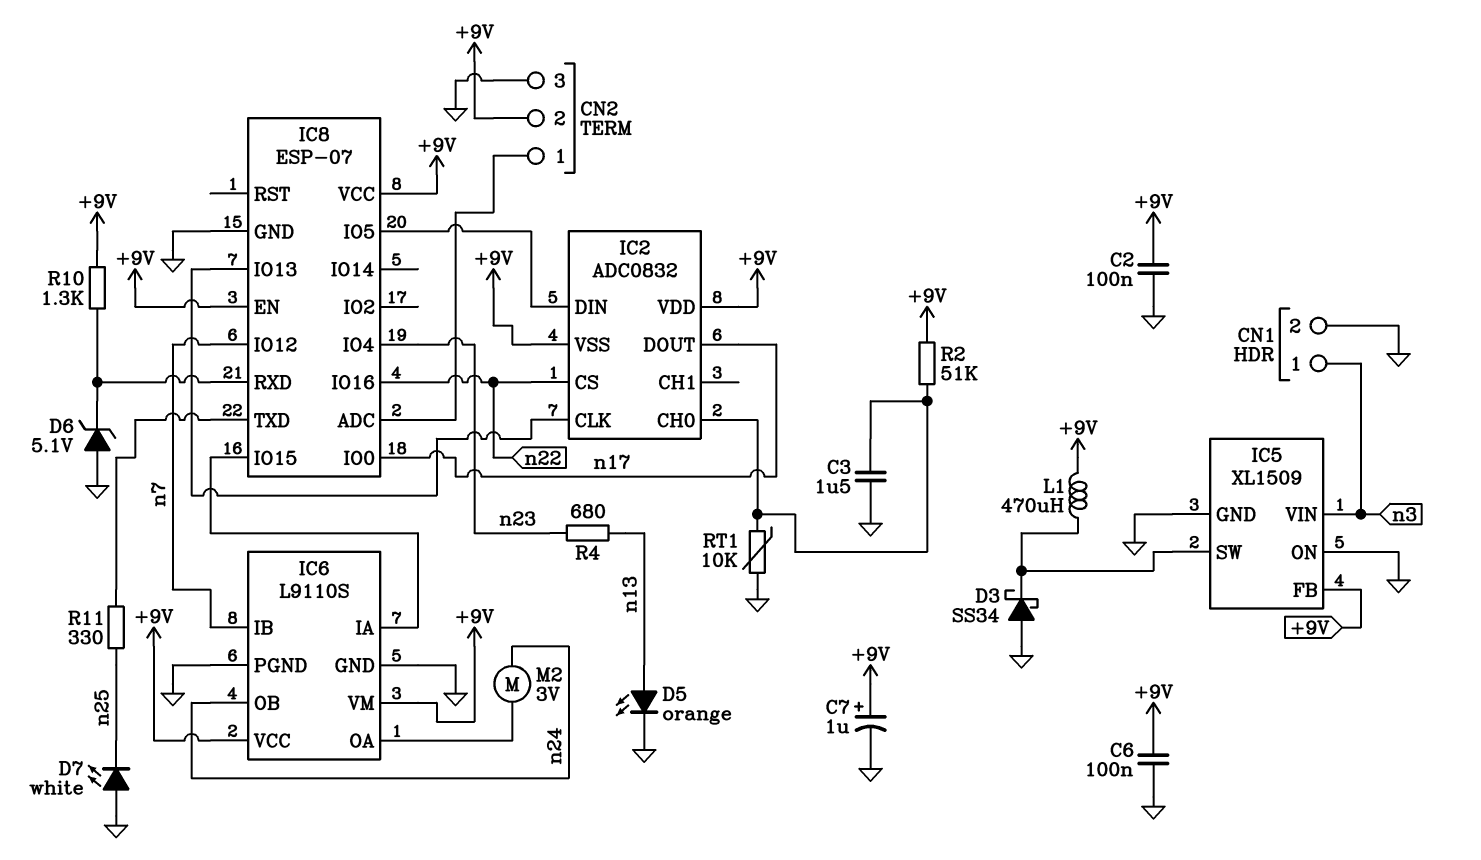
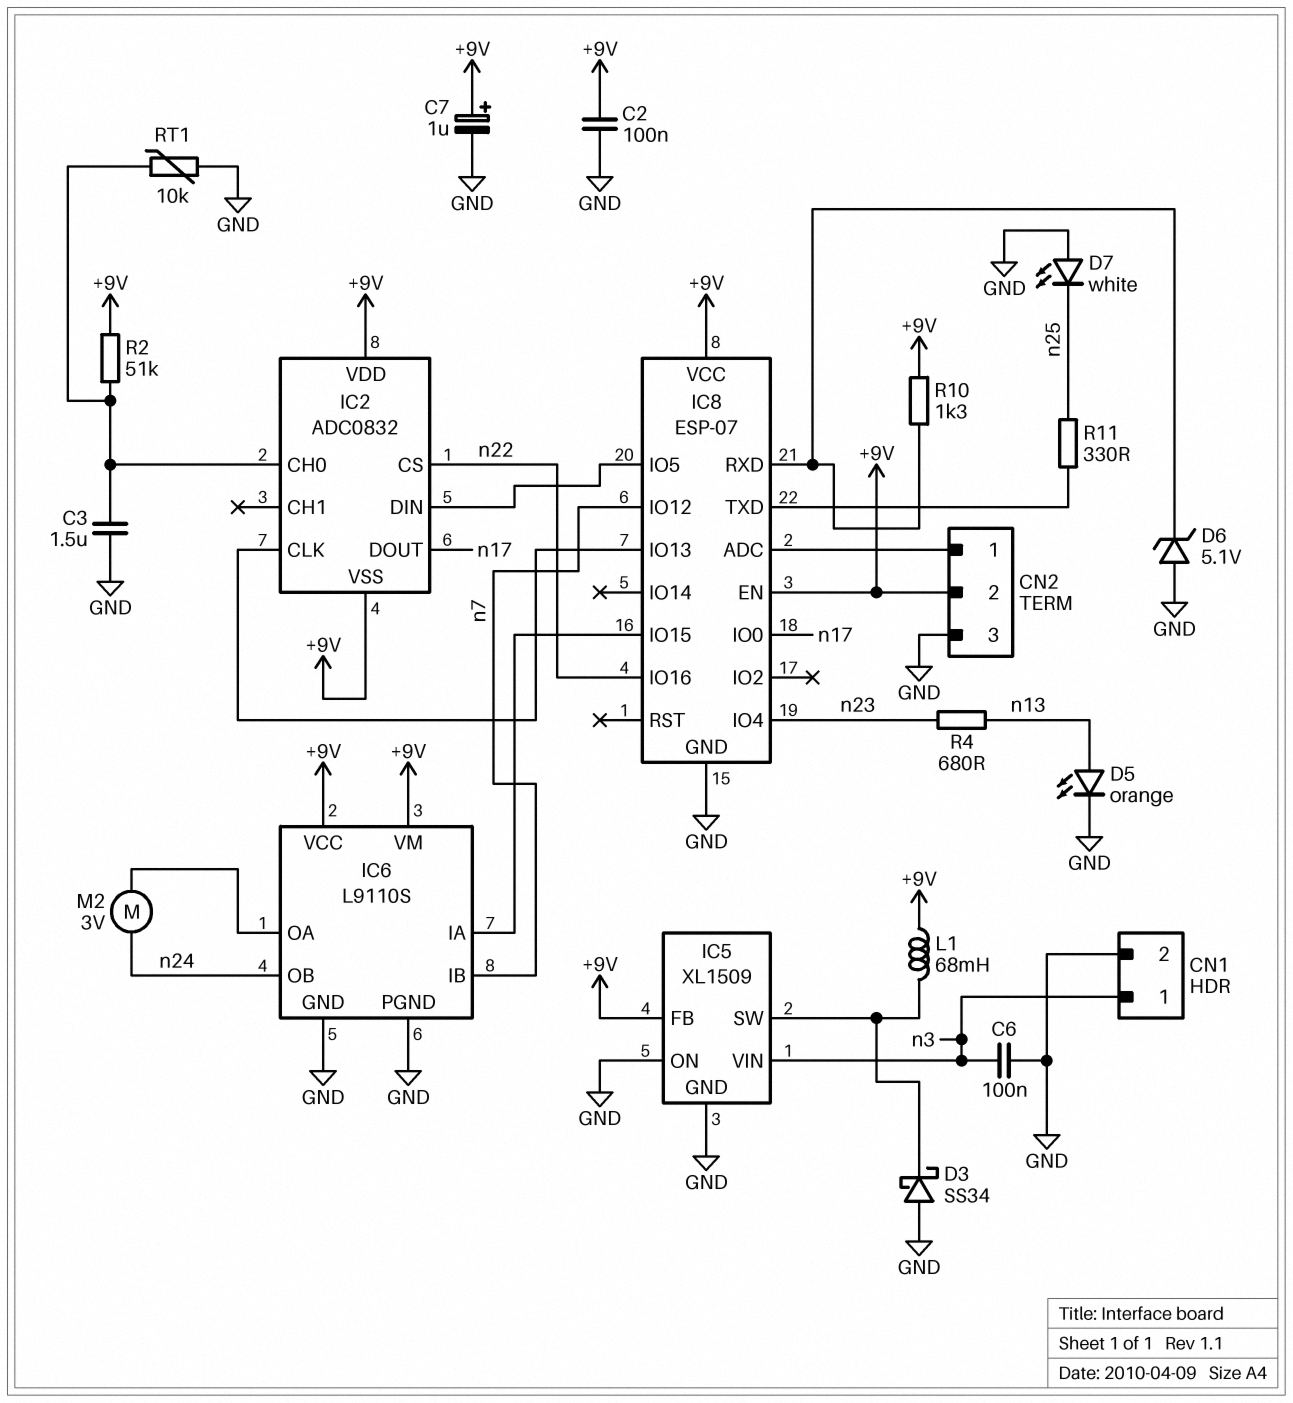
C6: 100nF (+9V, GND) -> 100nF (GND, n3)
L1: 470uH (+9V, IC5/SW) -> 68mH (+9V, IC5/SW)

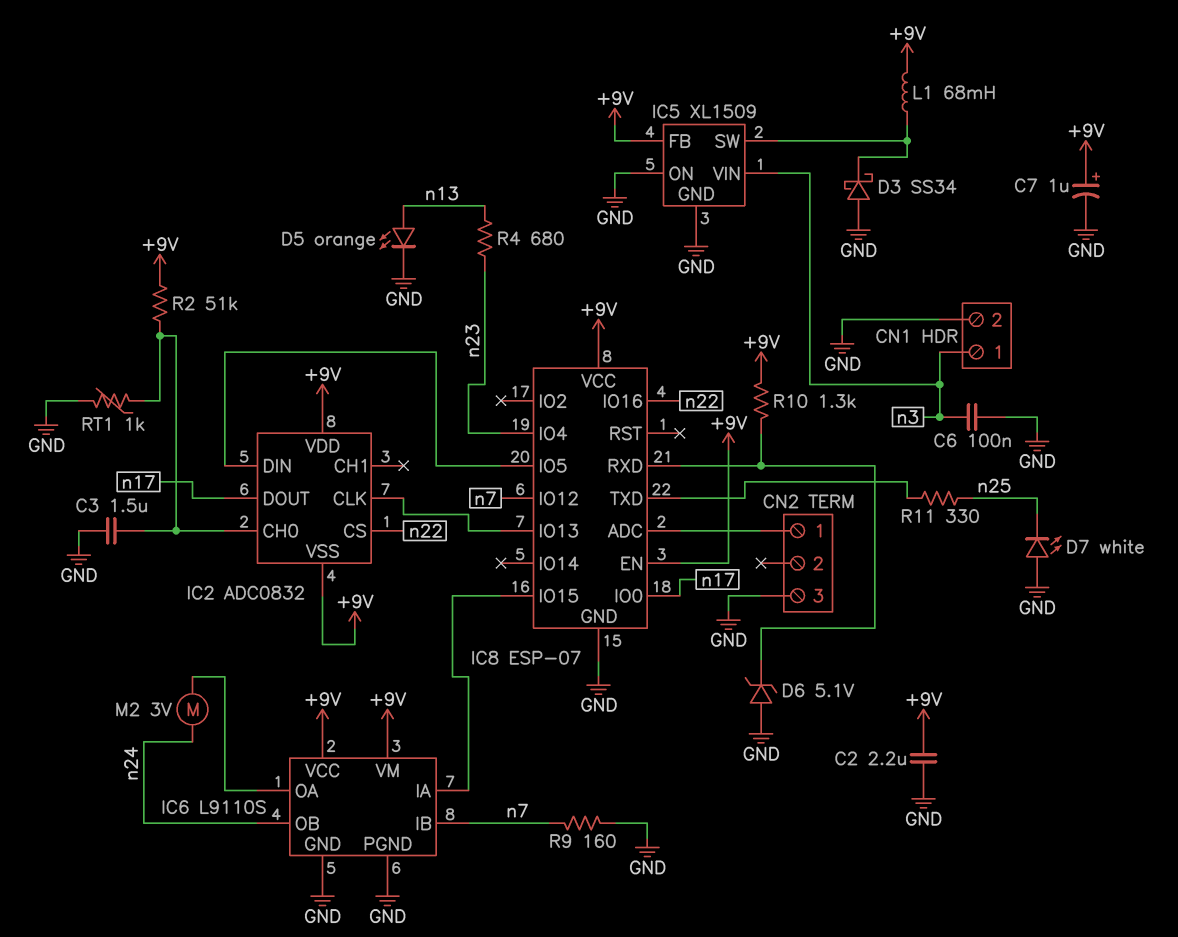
C2: 100nF (+9V, GND) -> 2.2uF (+9V, GND)
CN2 pin 2: +9V -> none
R9: none -> 160 (GND, n7)
RT1: 10k (GND, IC2/CH0) -> 1k (GND, IC2/CH0)

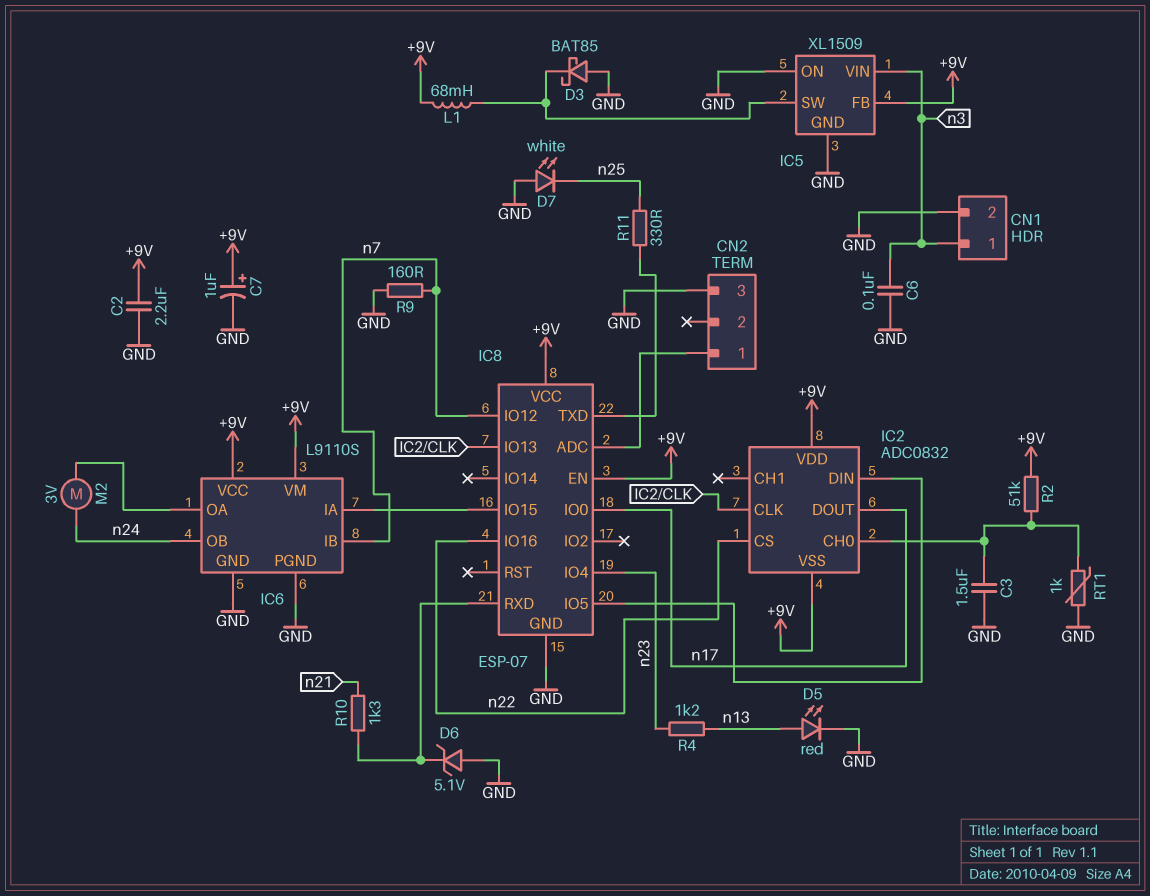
D3: schottky SS34 (A GND, K IC5/SW) -> schottky BAT85 (A GND, K IC5/SW)
D5: LED orange (A n13, K GND) -> LED red (A n13, K GND)
R4: 680 (n13, n23) -> 1.2k (n13, n23)
R10: 1.3k (+9V, IC8/RXD) -> 1.3k (IC8/RXD, n21)

